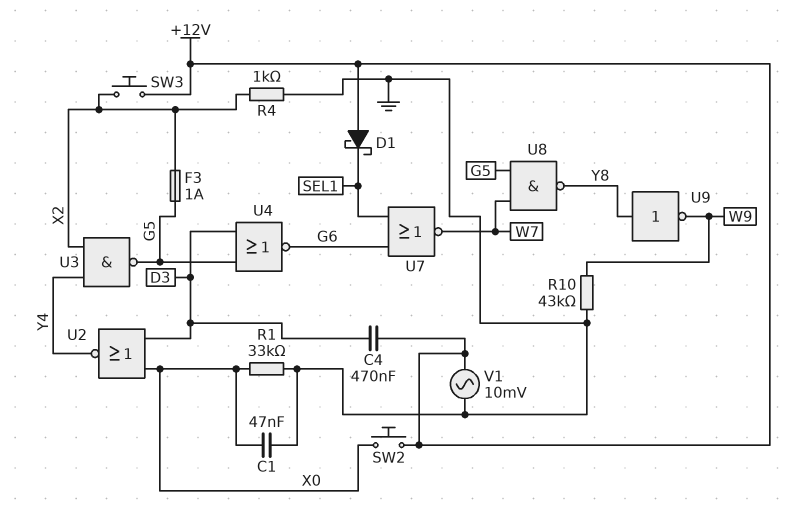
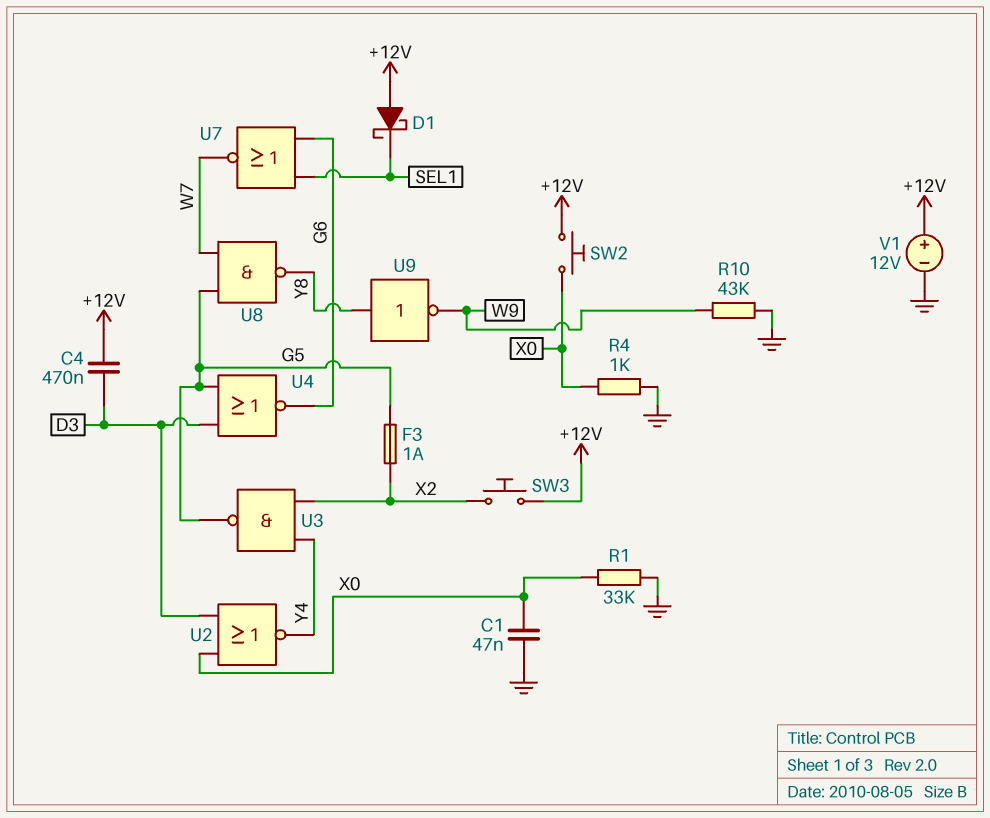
R4: 1k (GND, X2) -> 1k (GND, X0)
V1: AC 10mV (+12V, GND) -> 12V (plus +12V, minus GND)

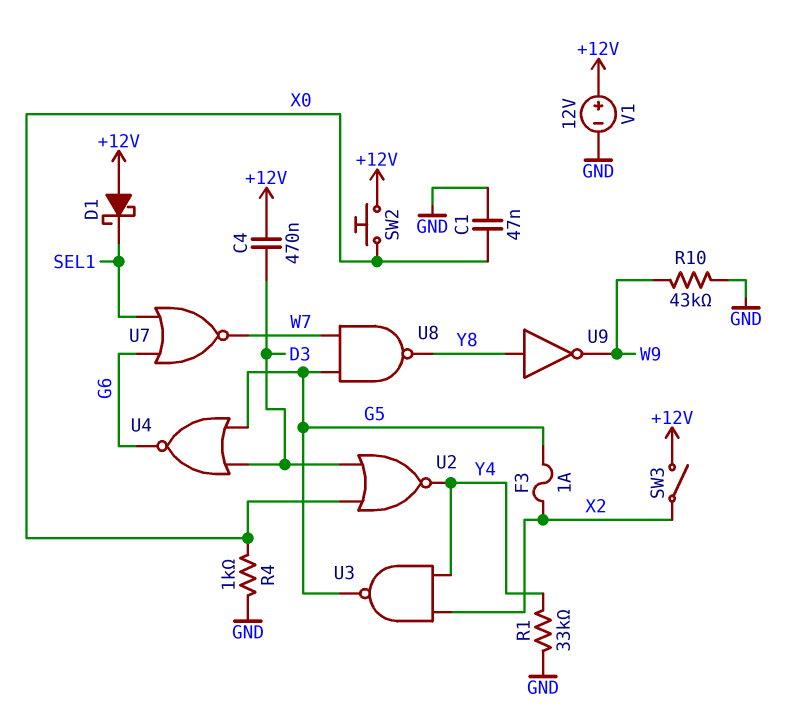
R1: 33k (GND, X0) -> 33k (GND, Y4)
SW3: button (+12V, X2) -> switch (+12V, X2)

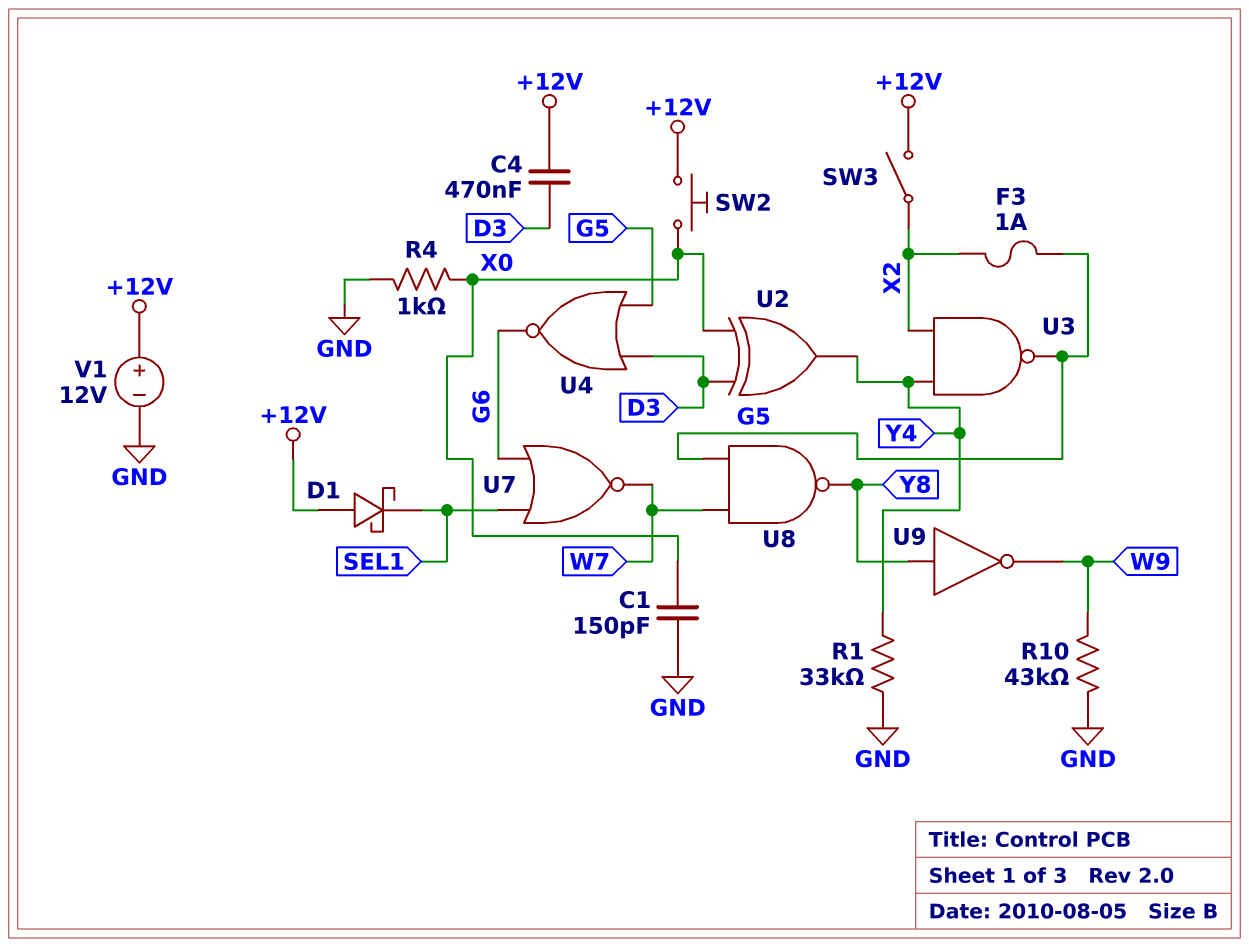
C1: 47nF (GND, X0) -> 150pF (GND, X0)
U2: NOR (in D3, in X0, out Y4) -> XOR (in D3, in X0, out Y4)

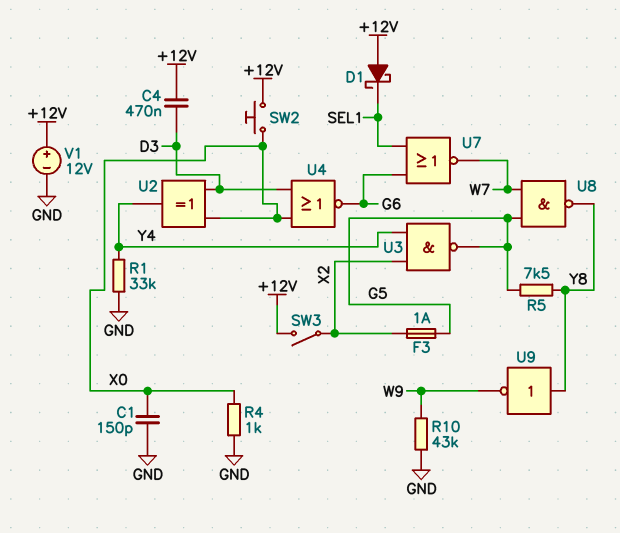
R5: none -> 7.5k (G5, Y8)
U4: NOR (in D3, in G5, out G6) -> NOR (in D3, in X0, out G6)

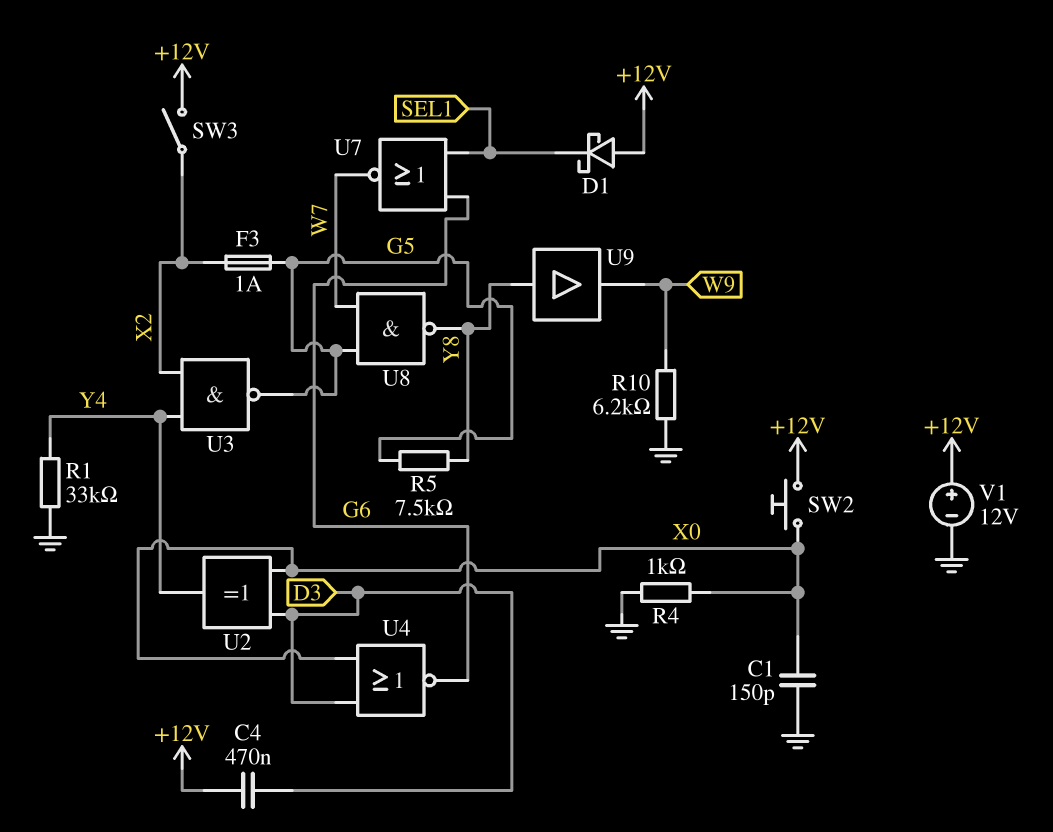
R10: 43k (GND, W9) -> 6.2k (GND, W9)
U9: NOT (in Y8, out W9) -> buffer (in Y8, out W9)

